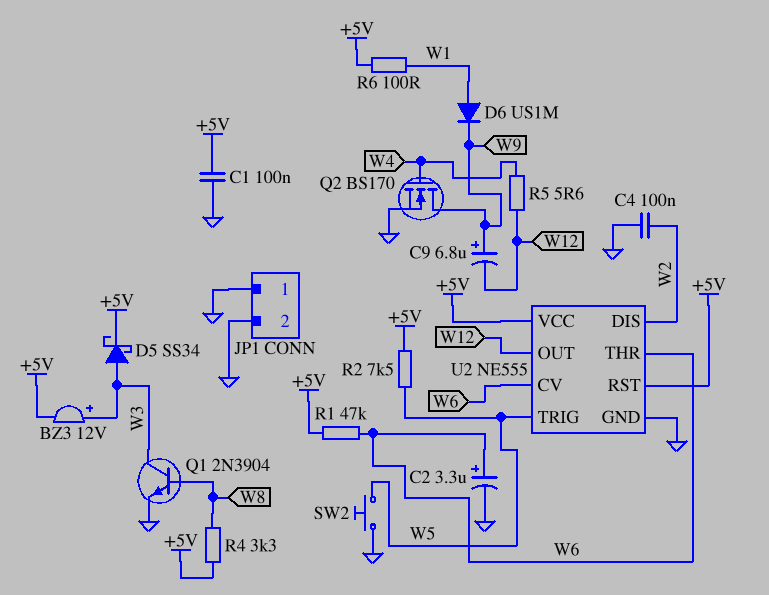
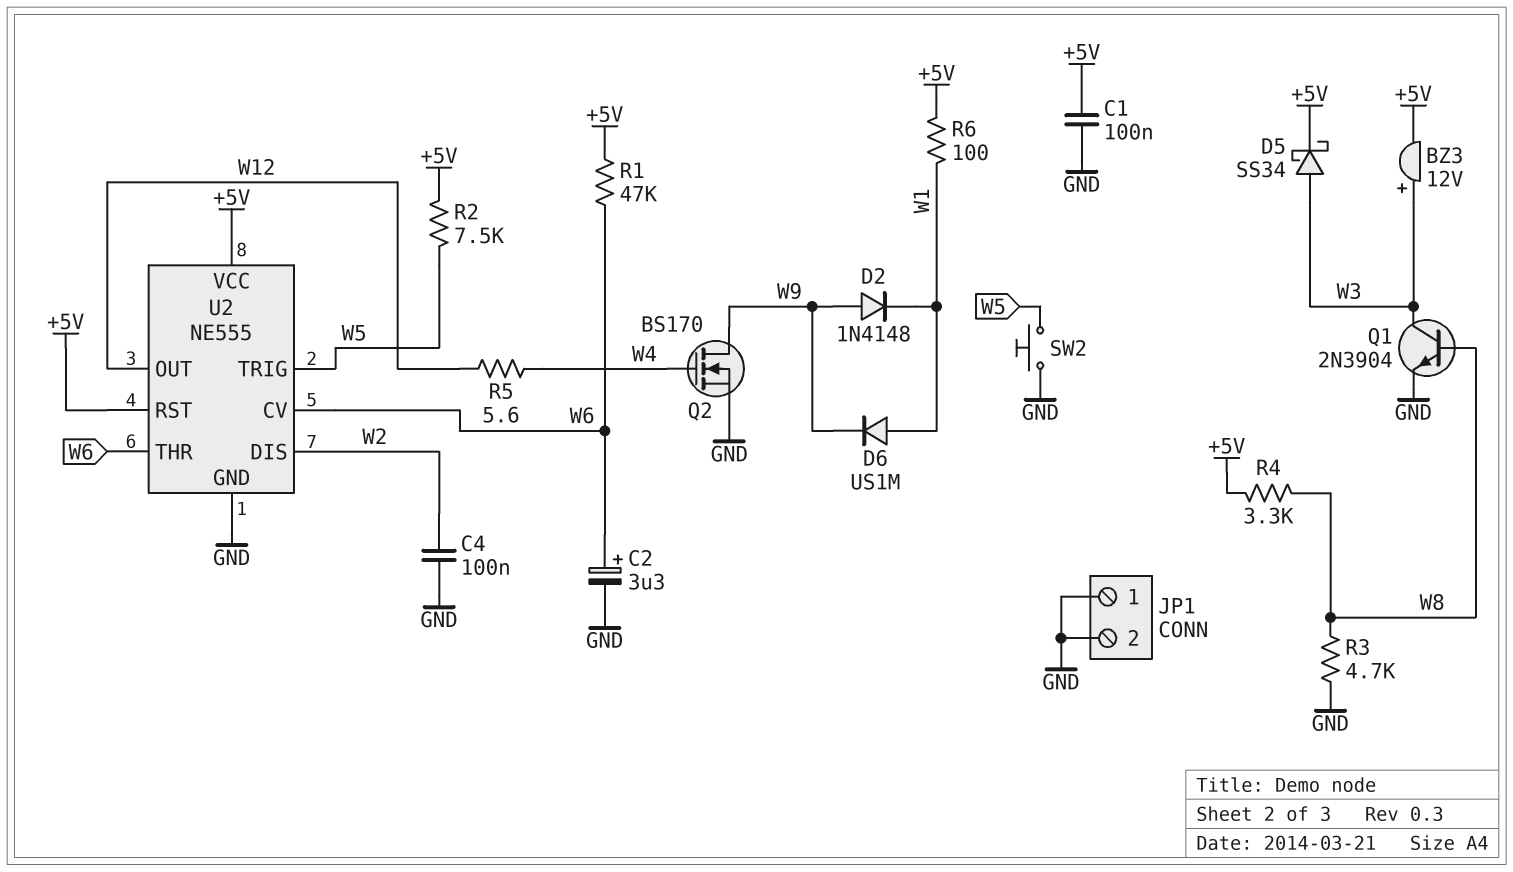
C9: 6.8uF (plus W9, minus W12) -> none
D2: none -> diode 1N4148 (A W9, K W1)
R3: none -> 4.7k (GND, W8)

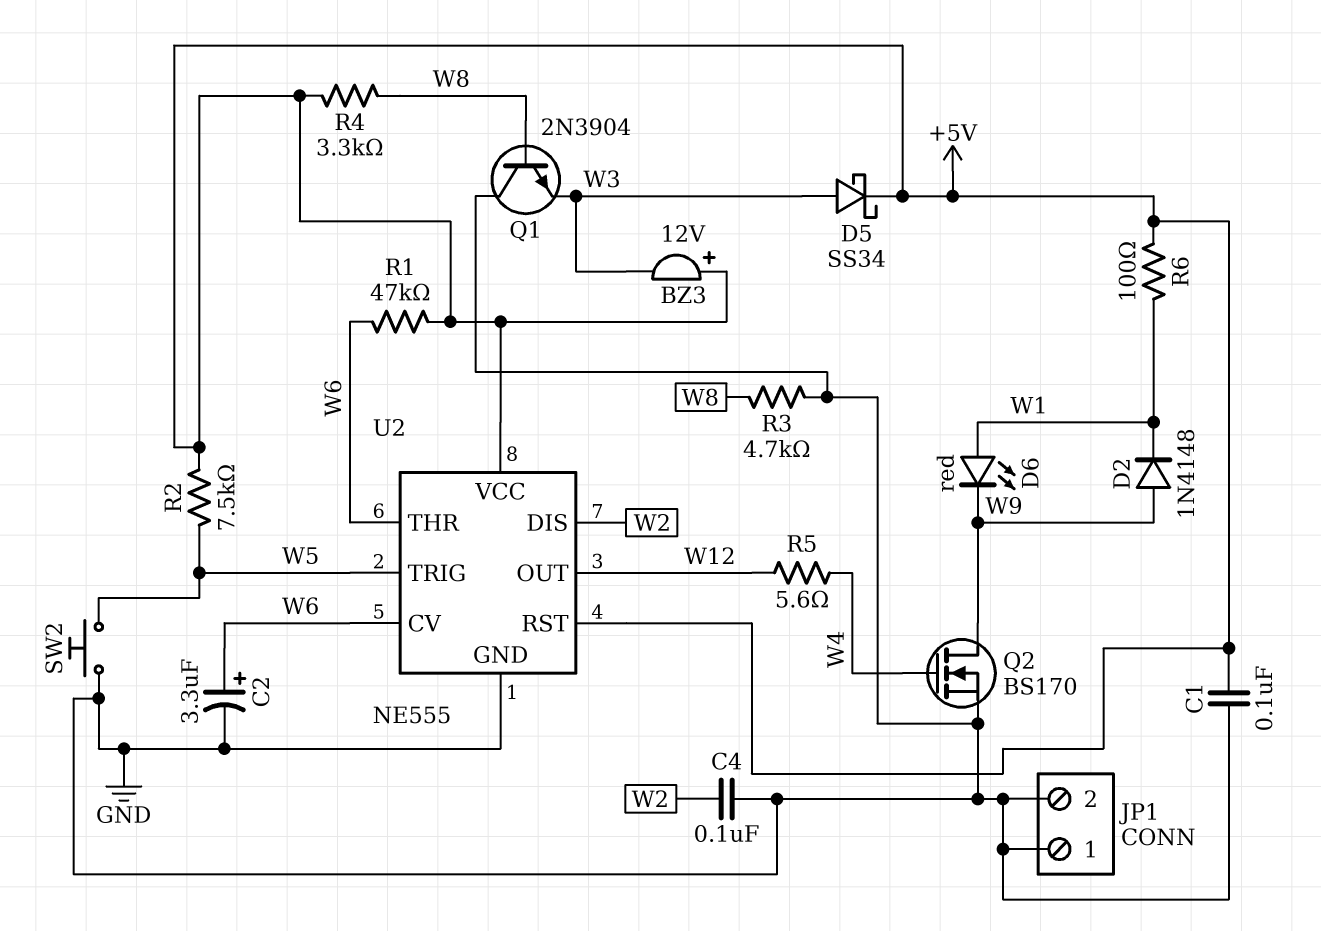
BZ3: buzzer 12V (plus W3, minus +5V) -> buzzer 12V (plus +5V, minus W3)
D6: diode US1M (A W1, K W9) -> LED red (A W1, K W9)
Q1: NPN 2N3904 (B W8, C W3, E GND) -> NPN 2N3904 (B W8, C GND, E W3)

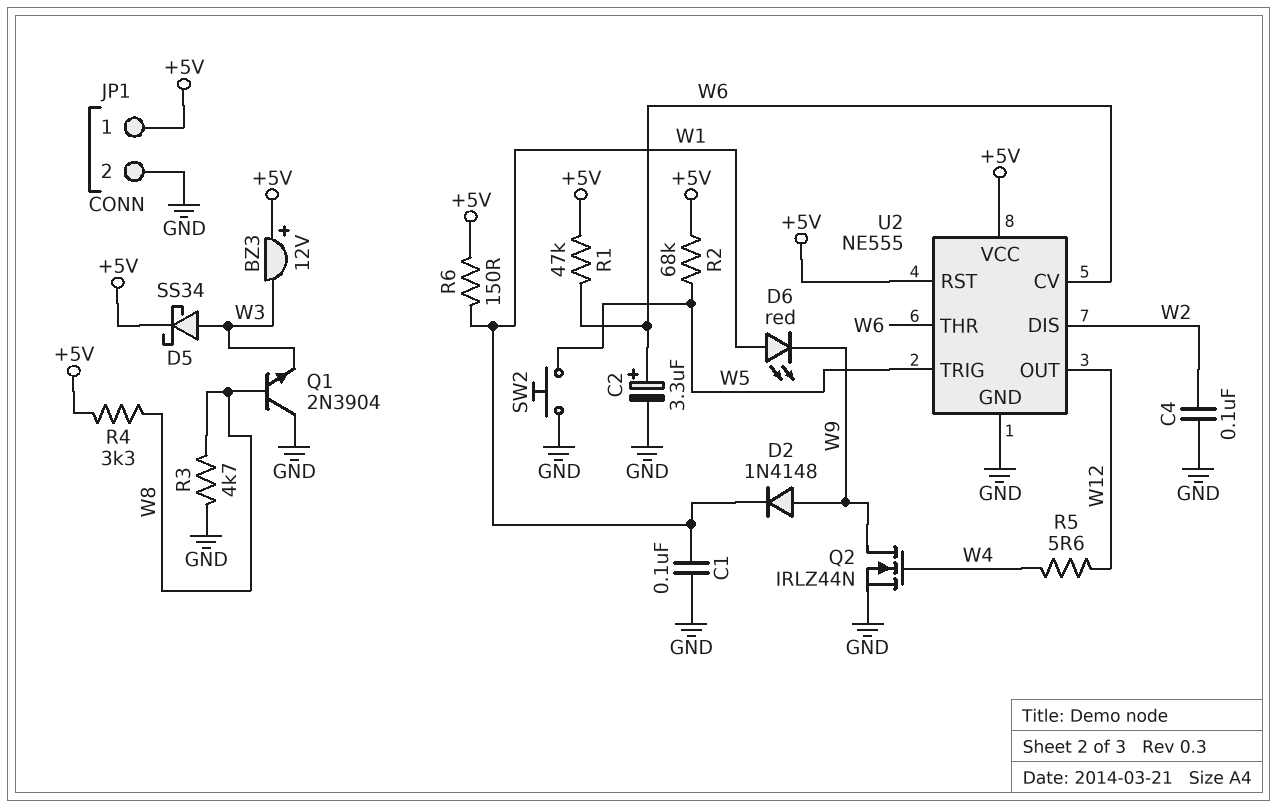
C1: 100nF (+5V, GND) -> 100nF (GND, W1)
JP1 pin 1: GND -> +5V
Q2: NMOS BS170 (G W4, D W9, S GND) -> NMOS IRLZ44N (G W4, D W9, S GND)
R2: 7.5k (+5V, W5) -> 68k (+5V, W5)
R6: 100 (+5V, W1) -> 150 (+5V, W1)

